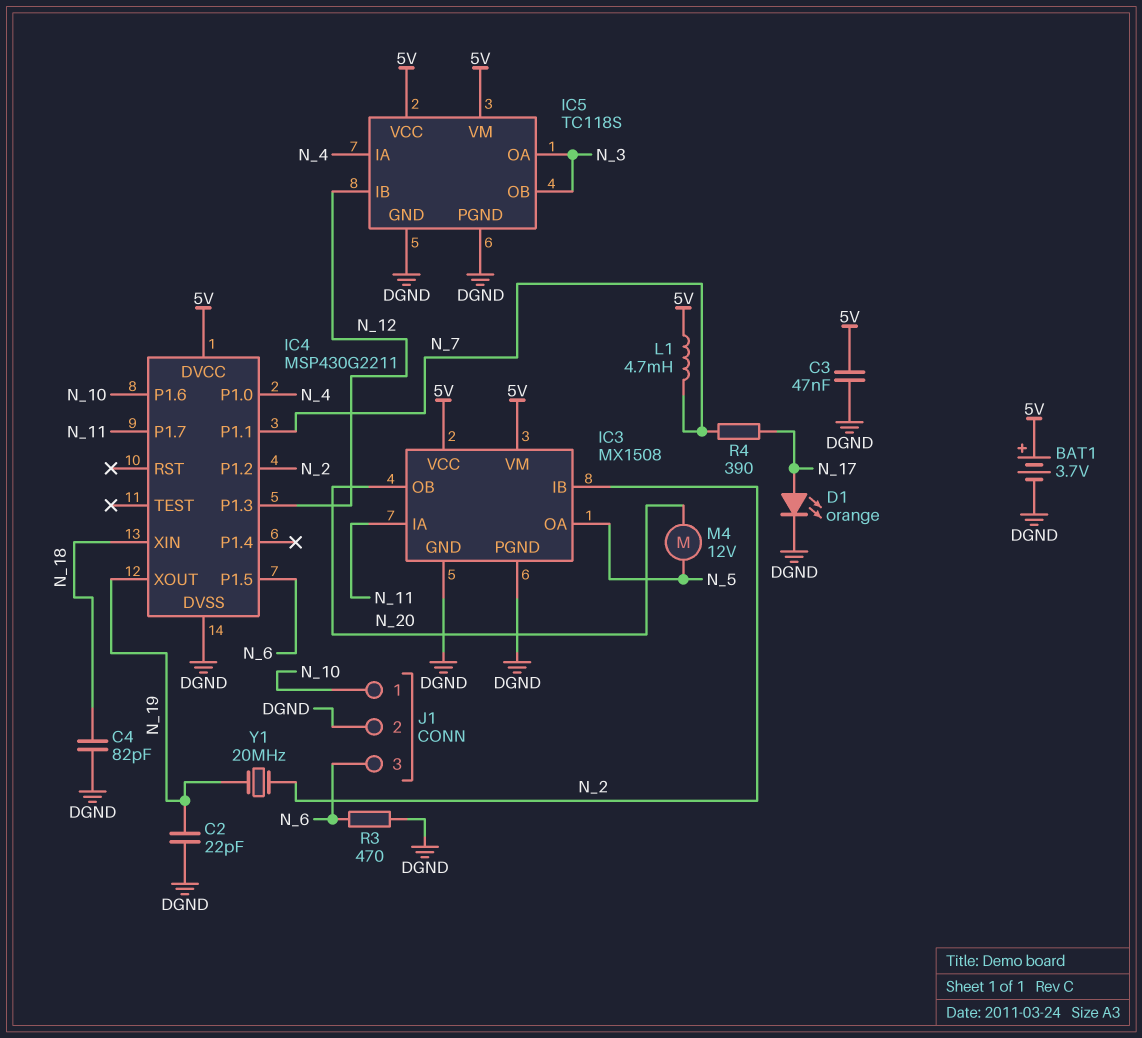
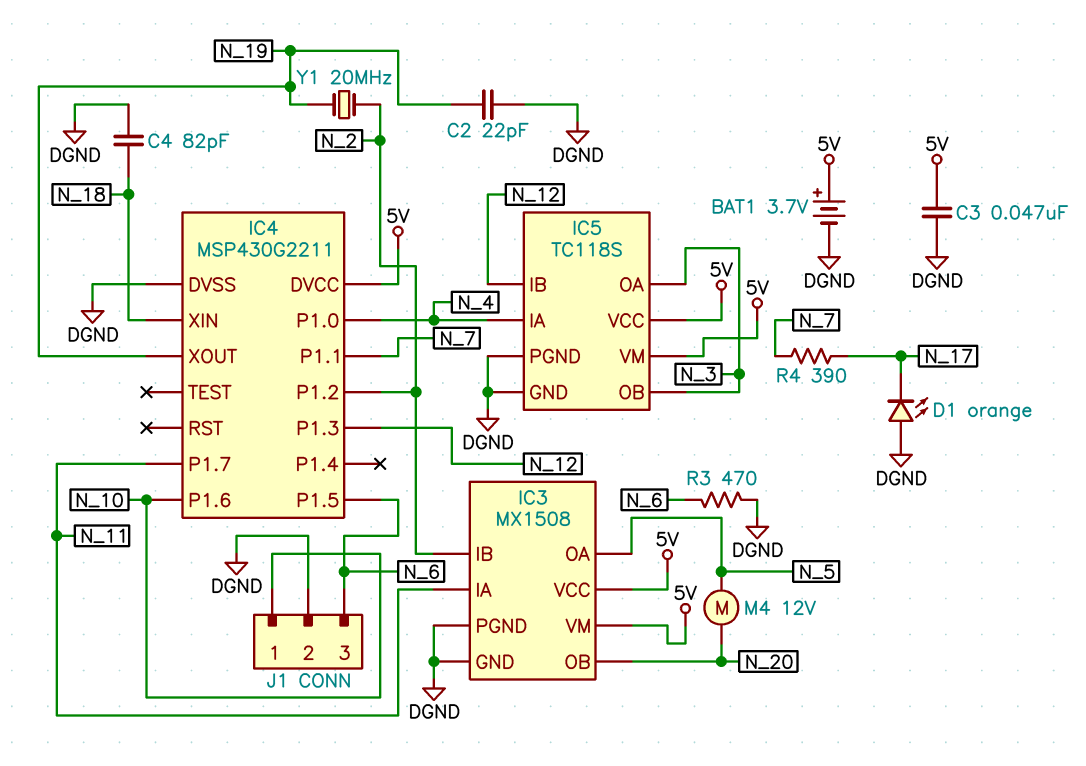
D1: LED orange (A N_17, K DGND) -> LED orange (A DGND, K N_17)
L1: 4.7mH (5V, N_7) -> none

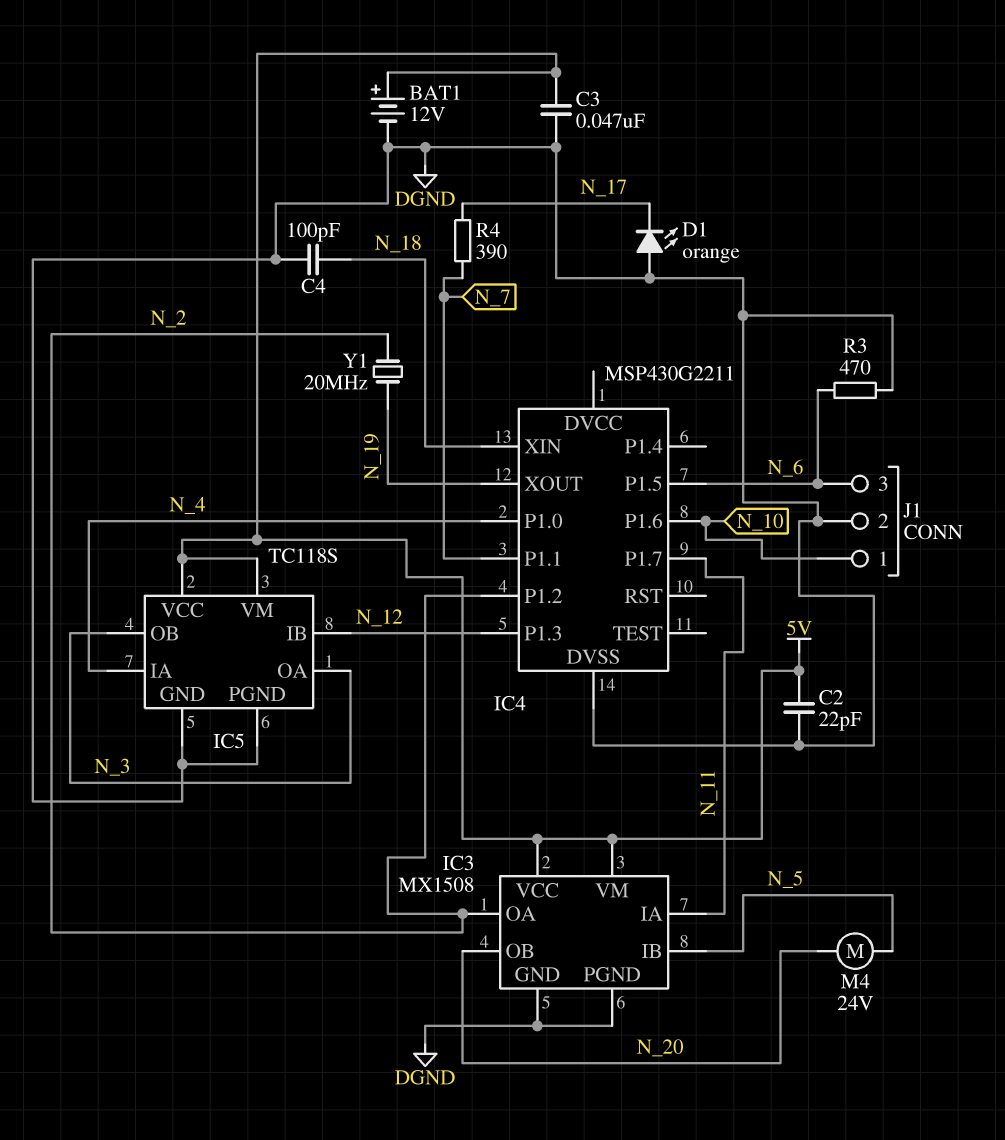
BAT1: 3.7V (plus 5V, minus DGND) -> 12V (plus 5V, minus DGND)
C2: 22pF (DGND, N_19) -> 22pF (5V, DGND)
C4: 82pF (DGND, N_18) -> 100pF (DGND, N_18)
IC3 pin IB: N_2 -> N_5
IC3 pin OA: N_5 -> N_2
IC4 pin DVCC: 5V -> none
M4: motor 12V (N_5, N_20) -> motor 24V (N_5, N_20)

